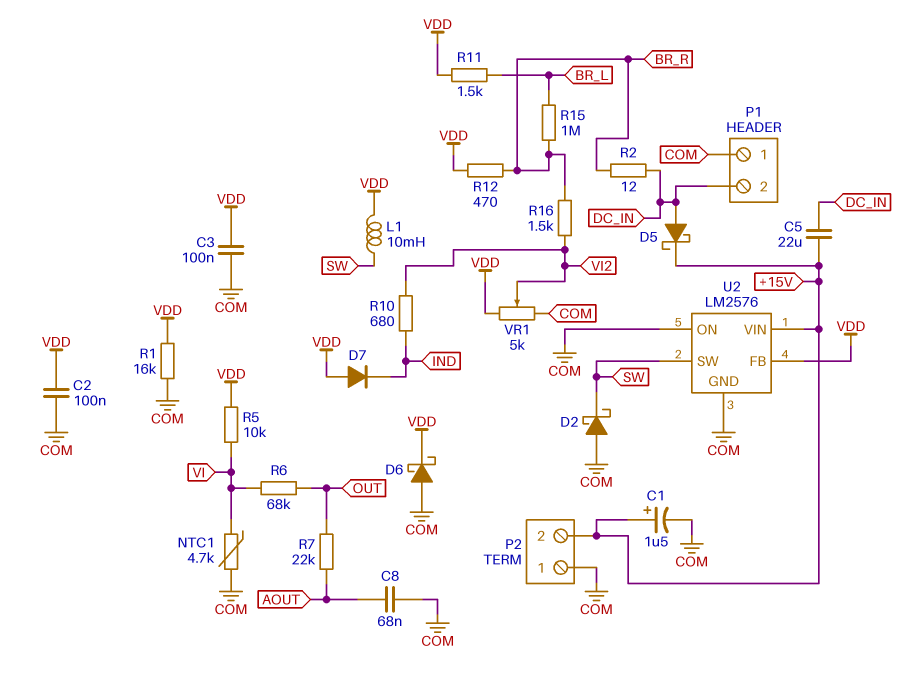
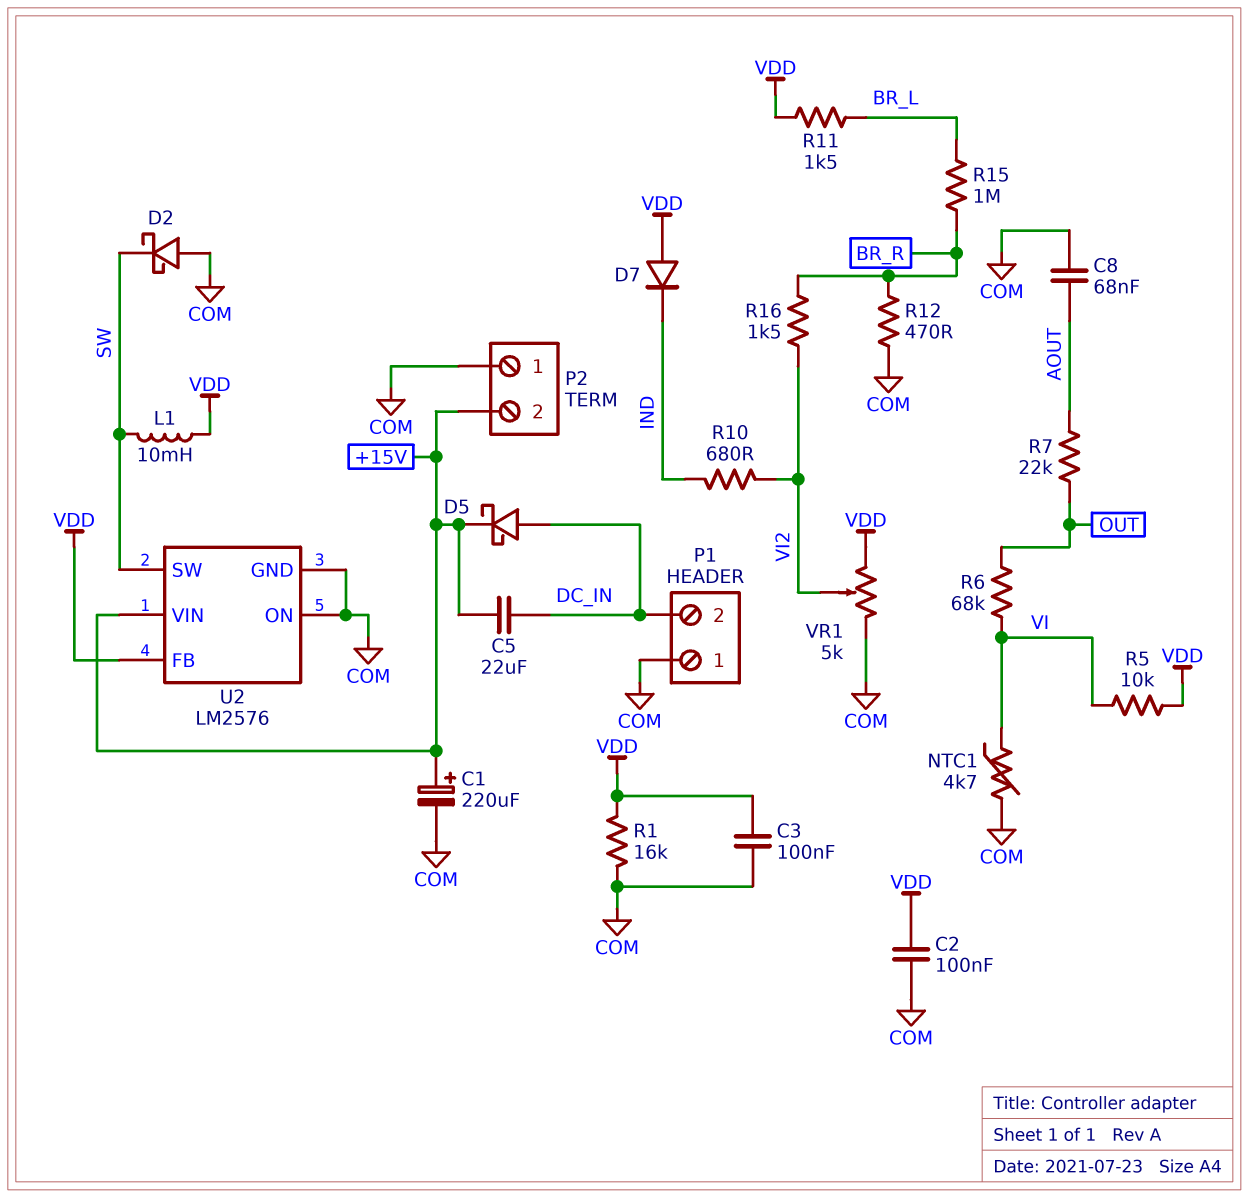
C1: 1.5uF (plus +15V, minus COM) -> 220uF (plus +15V, minus COM)
D6: schottky (A COM, K VDD) -> none
R2: 12 (BR_R, DC_IN) -> none
R12: 470 (BR_R, VDD) -> 470 (BR_R, COM)

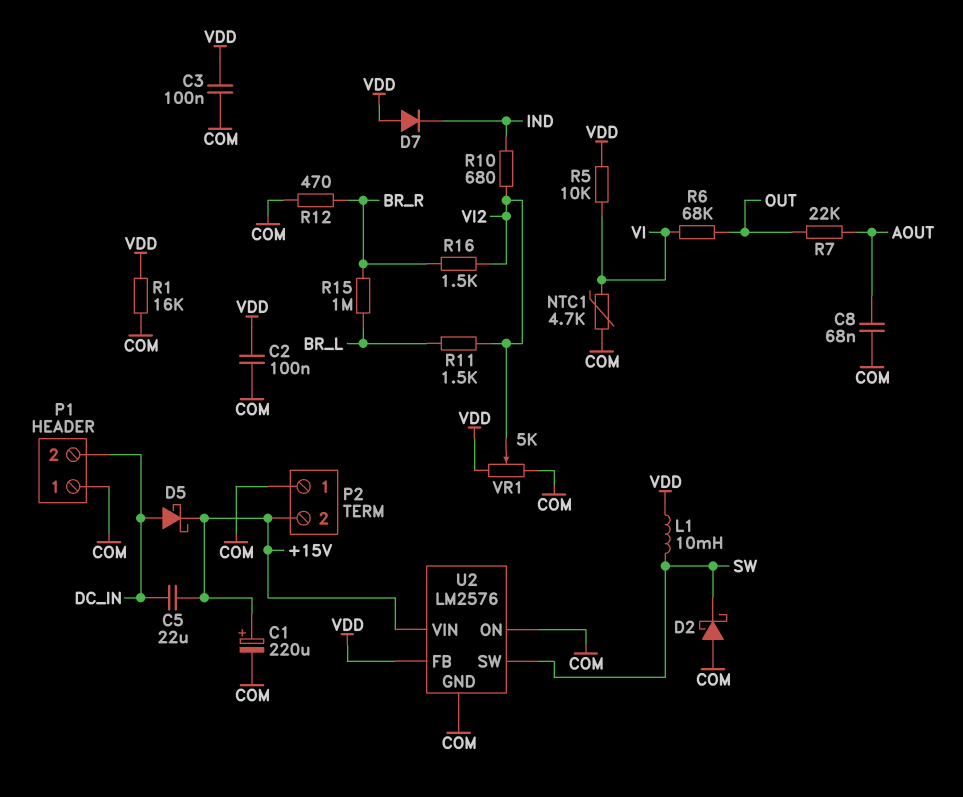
R11: 1.5k (BR_L, VDD) -> 1.5k (BR_L, VI2)

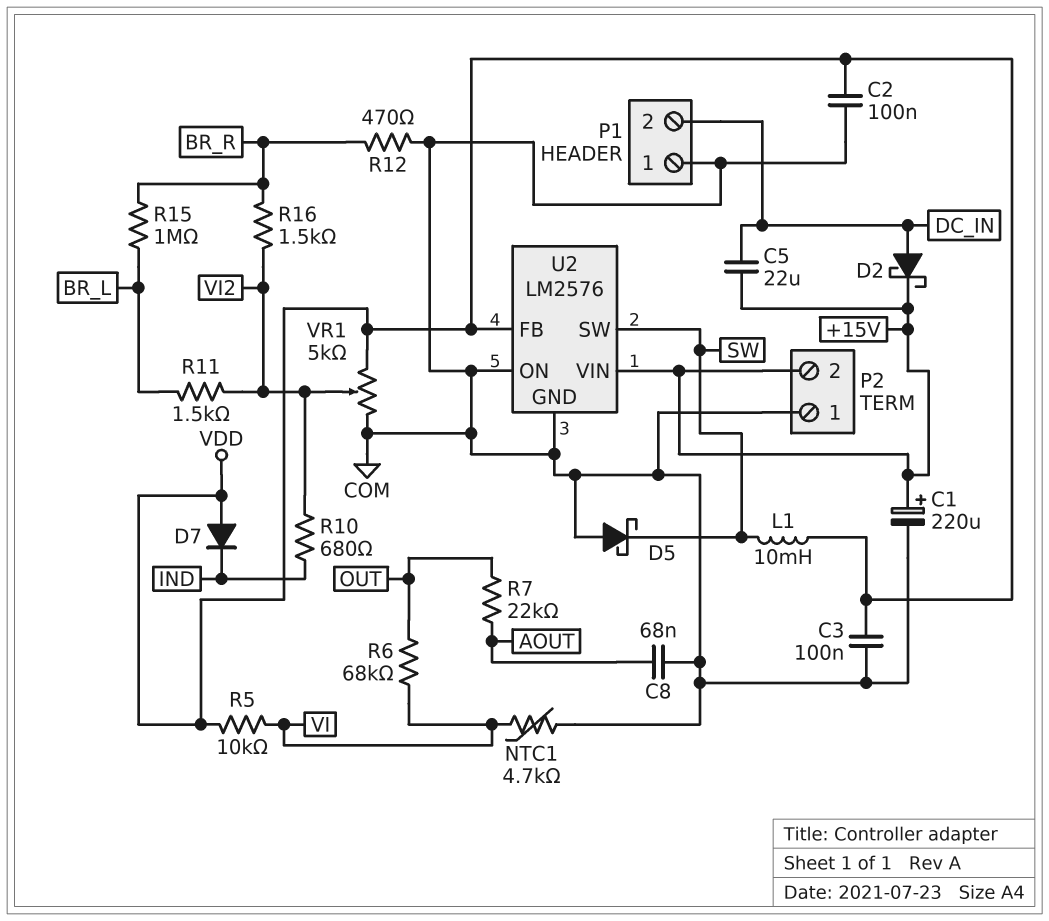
D2: schottky (A COM, K SW) -> schottky (A DC_IN, K +15V)
D5: schottky (A DC_IN, K +15V) -> schottky (A COM, K SW)
R1: 16k (COM, VDD) -> none

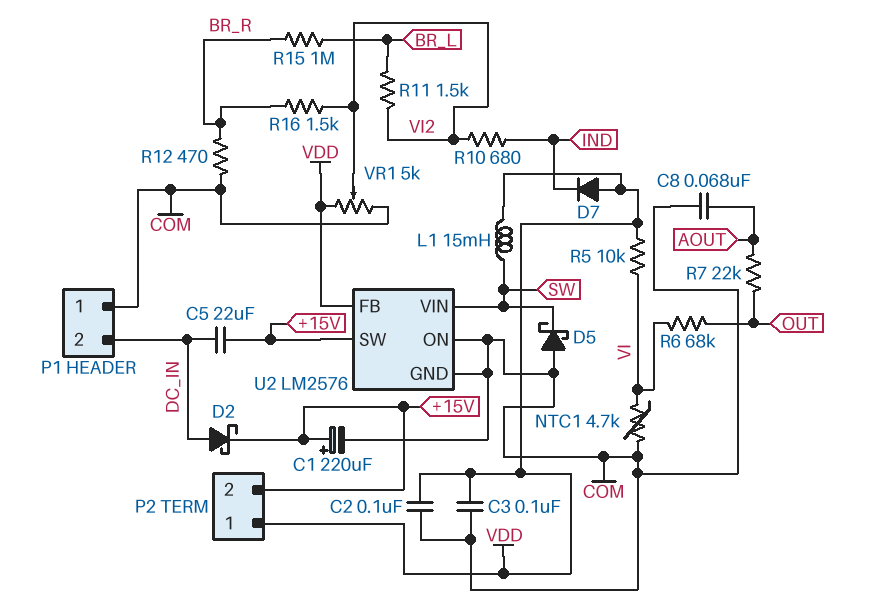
L1: 10mH (SW, VDD) -> 15mH (SW, VDD)
P2 pin 1: COM -> VDD
U2 pin SW: SW -> +15V
U2 pin VIN: +15V -> SW

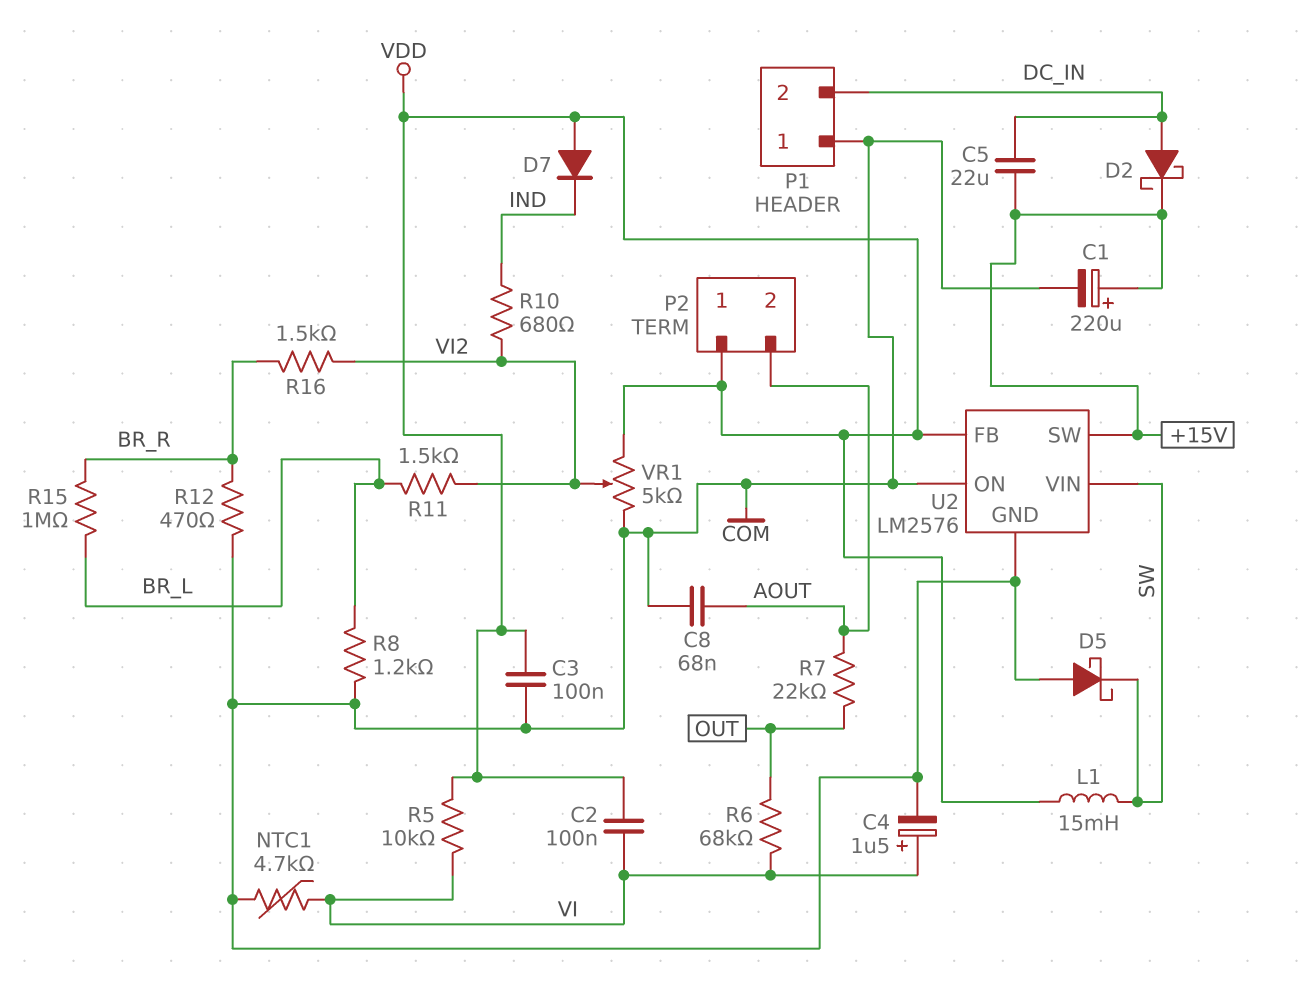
C2: 100nF (COM, VDD) -> 100nF (VDD, VI)
C4: none -> 1.5uF (plus VI, minus COM)
P2 pin 2: +15V -> AOUT
R8: none -> 1.2k (BR_L, COM)

